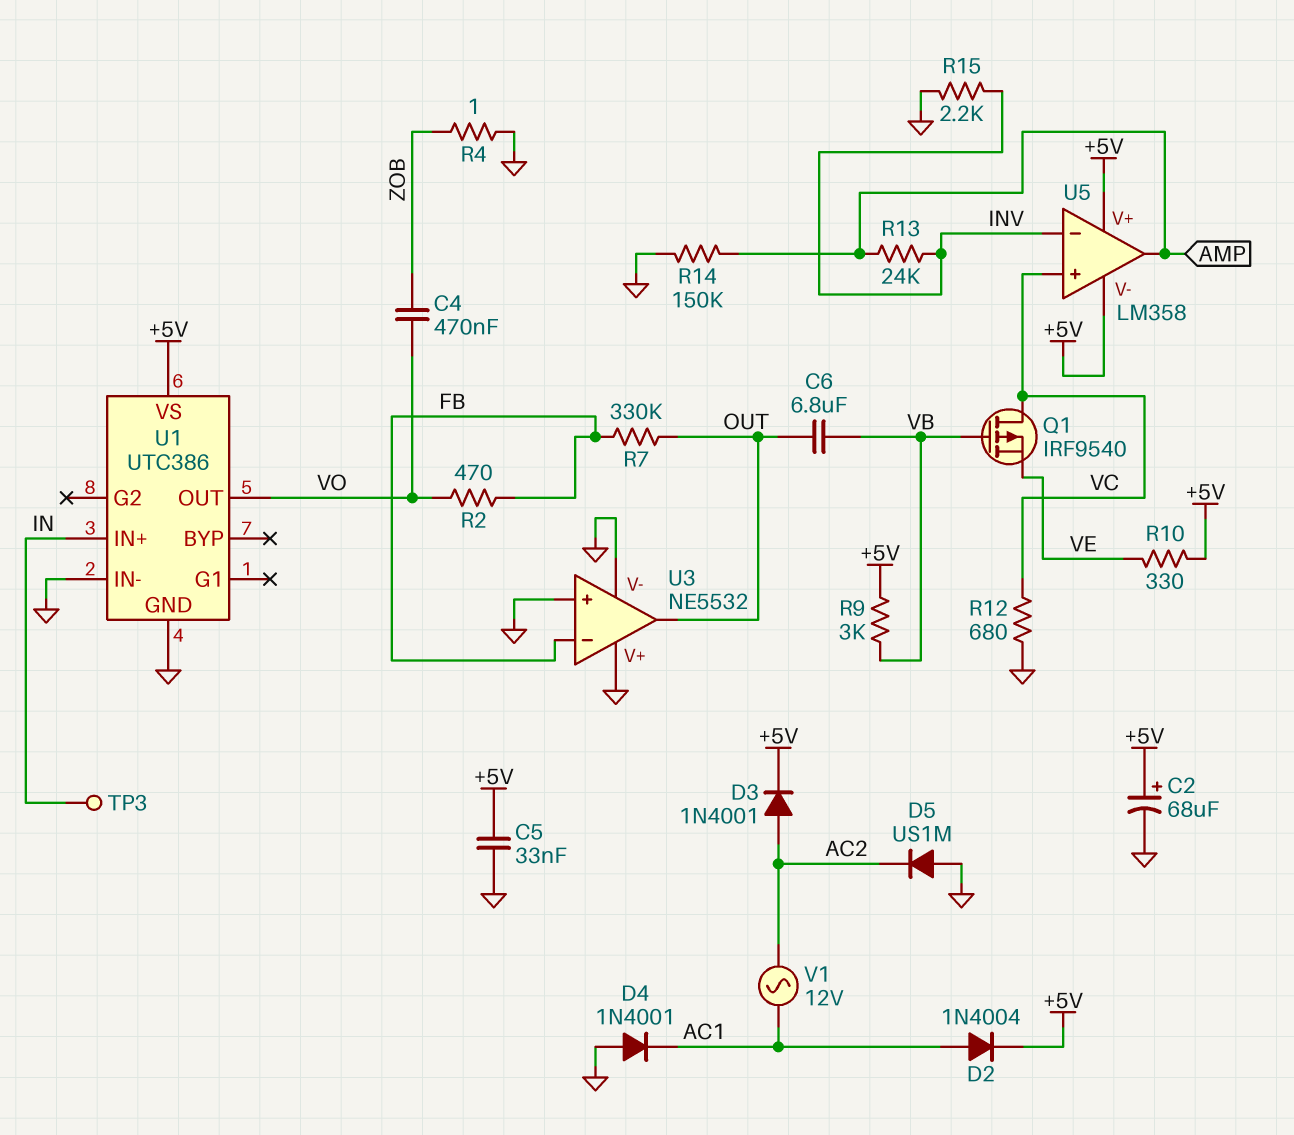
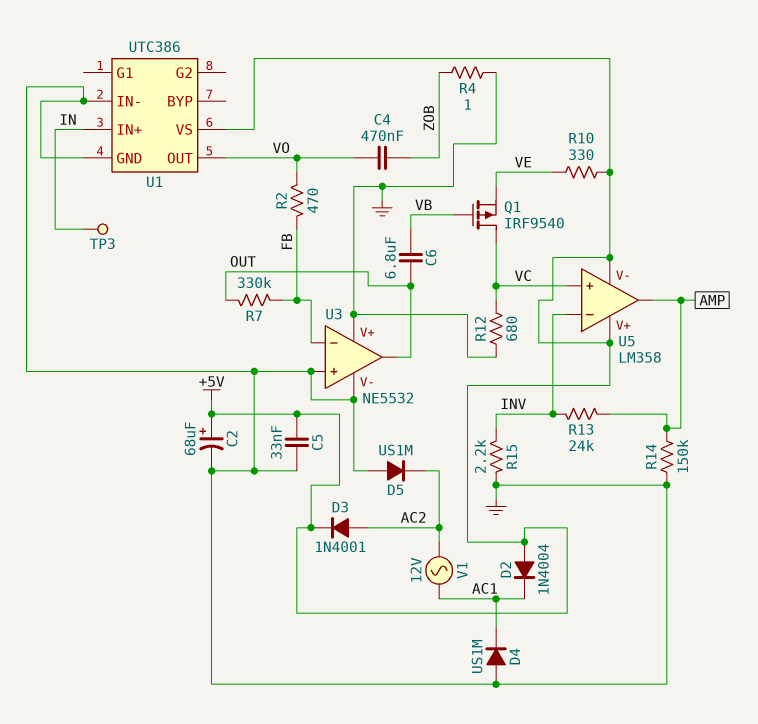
D2: diode 1N4004 (A AC1, K +5V) -> diode 1N4004 (A +5V, K AC1)
D4: diode 1N4001 (A GND, K AC1) -> diode US1M (A GND, K AC1)
R9: 3k (+5V, VB) -> none

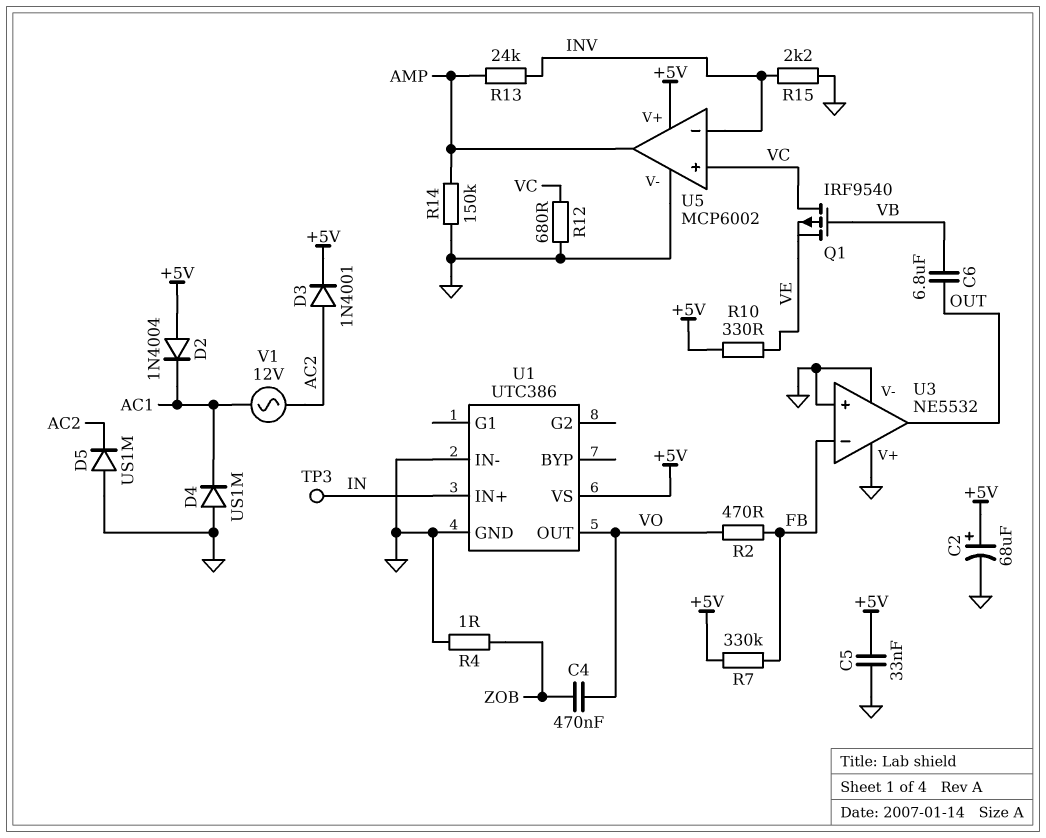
R7: 330k (FB, OUT) -> 330k (+5V, FB)
U5: LM358 -> MCP6002
U5 pin V-: +5V -> GND

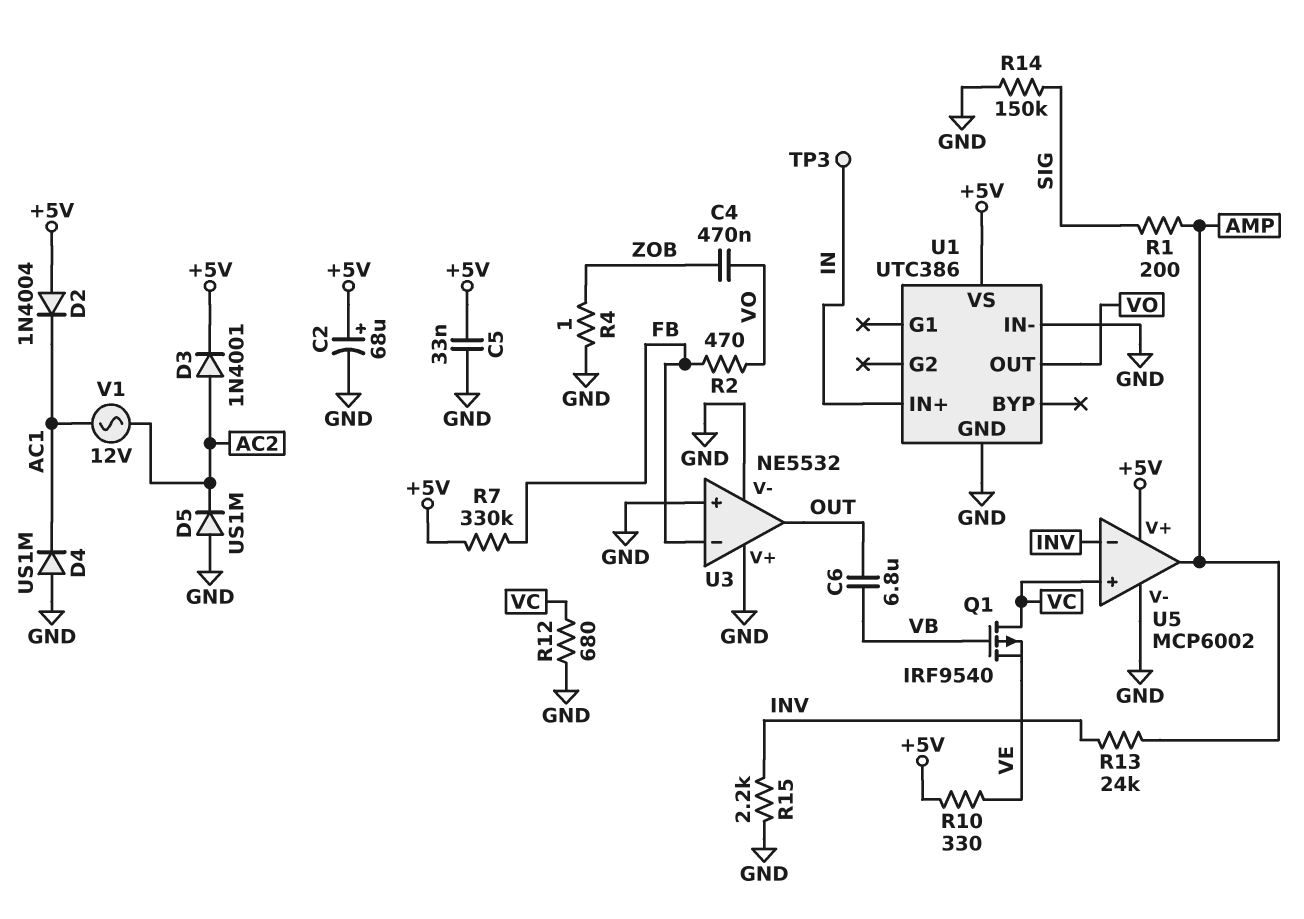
R1: none -> 200 (AMP, SIG)
R14: 150k (AMP, GND) -> 150k (GND, SIG)

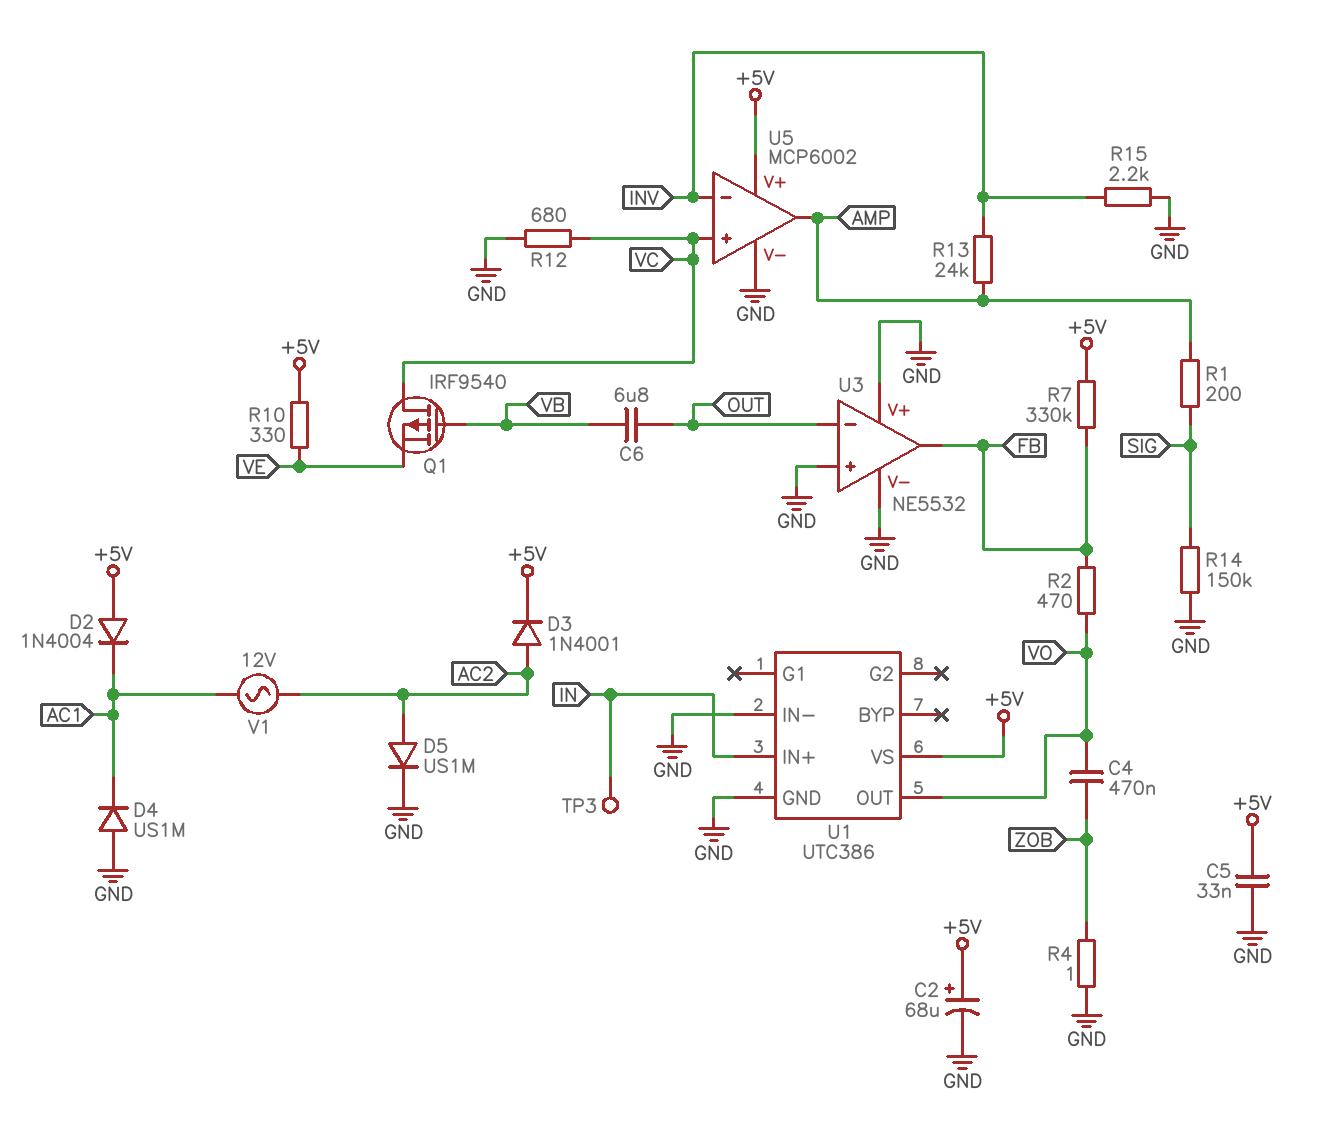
D5: diode US1M (A GND, K AC2) -> diode US1M (A AC2, K GND)
U3 pin in-: FB -> OUT
U3 pin out: OUT -> FB

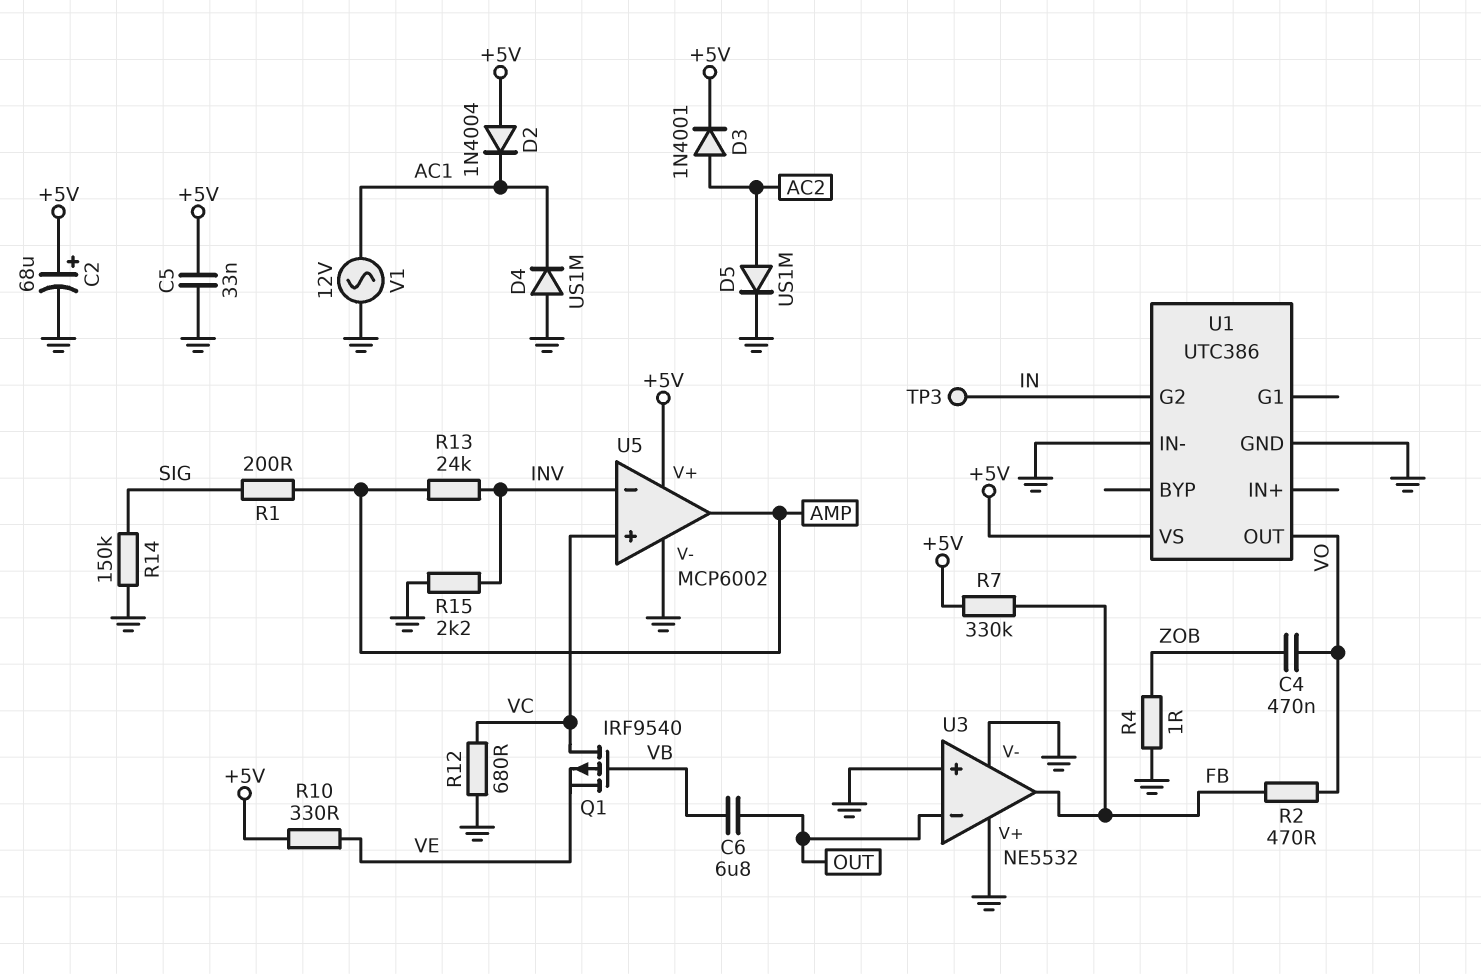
U1 pin G2: none -> IN
U1 pin IN+: IN -> none
V1: AC 12V (AC1, AC2) -> AC 12V (AC1, GND)

